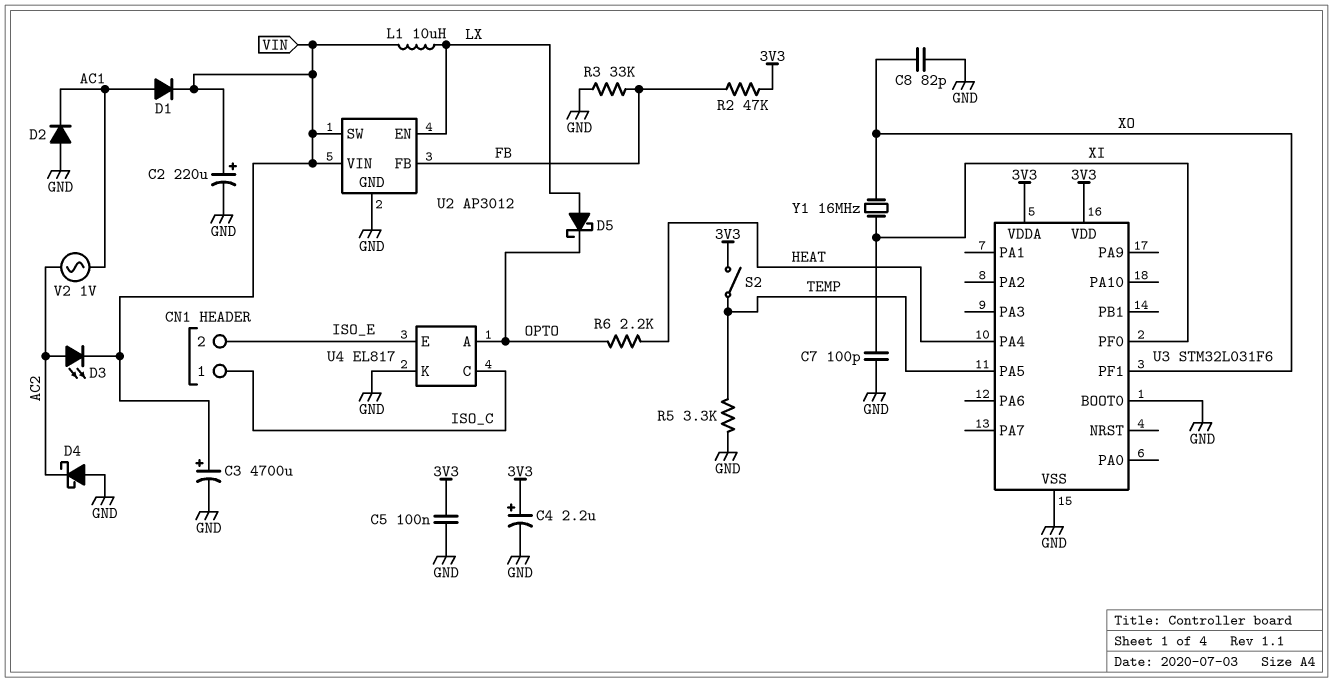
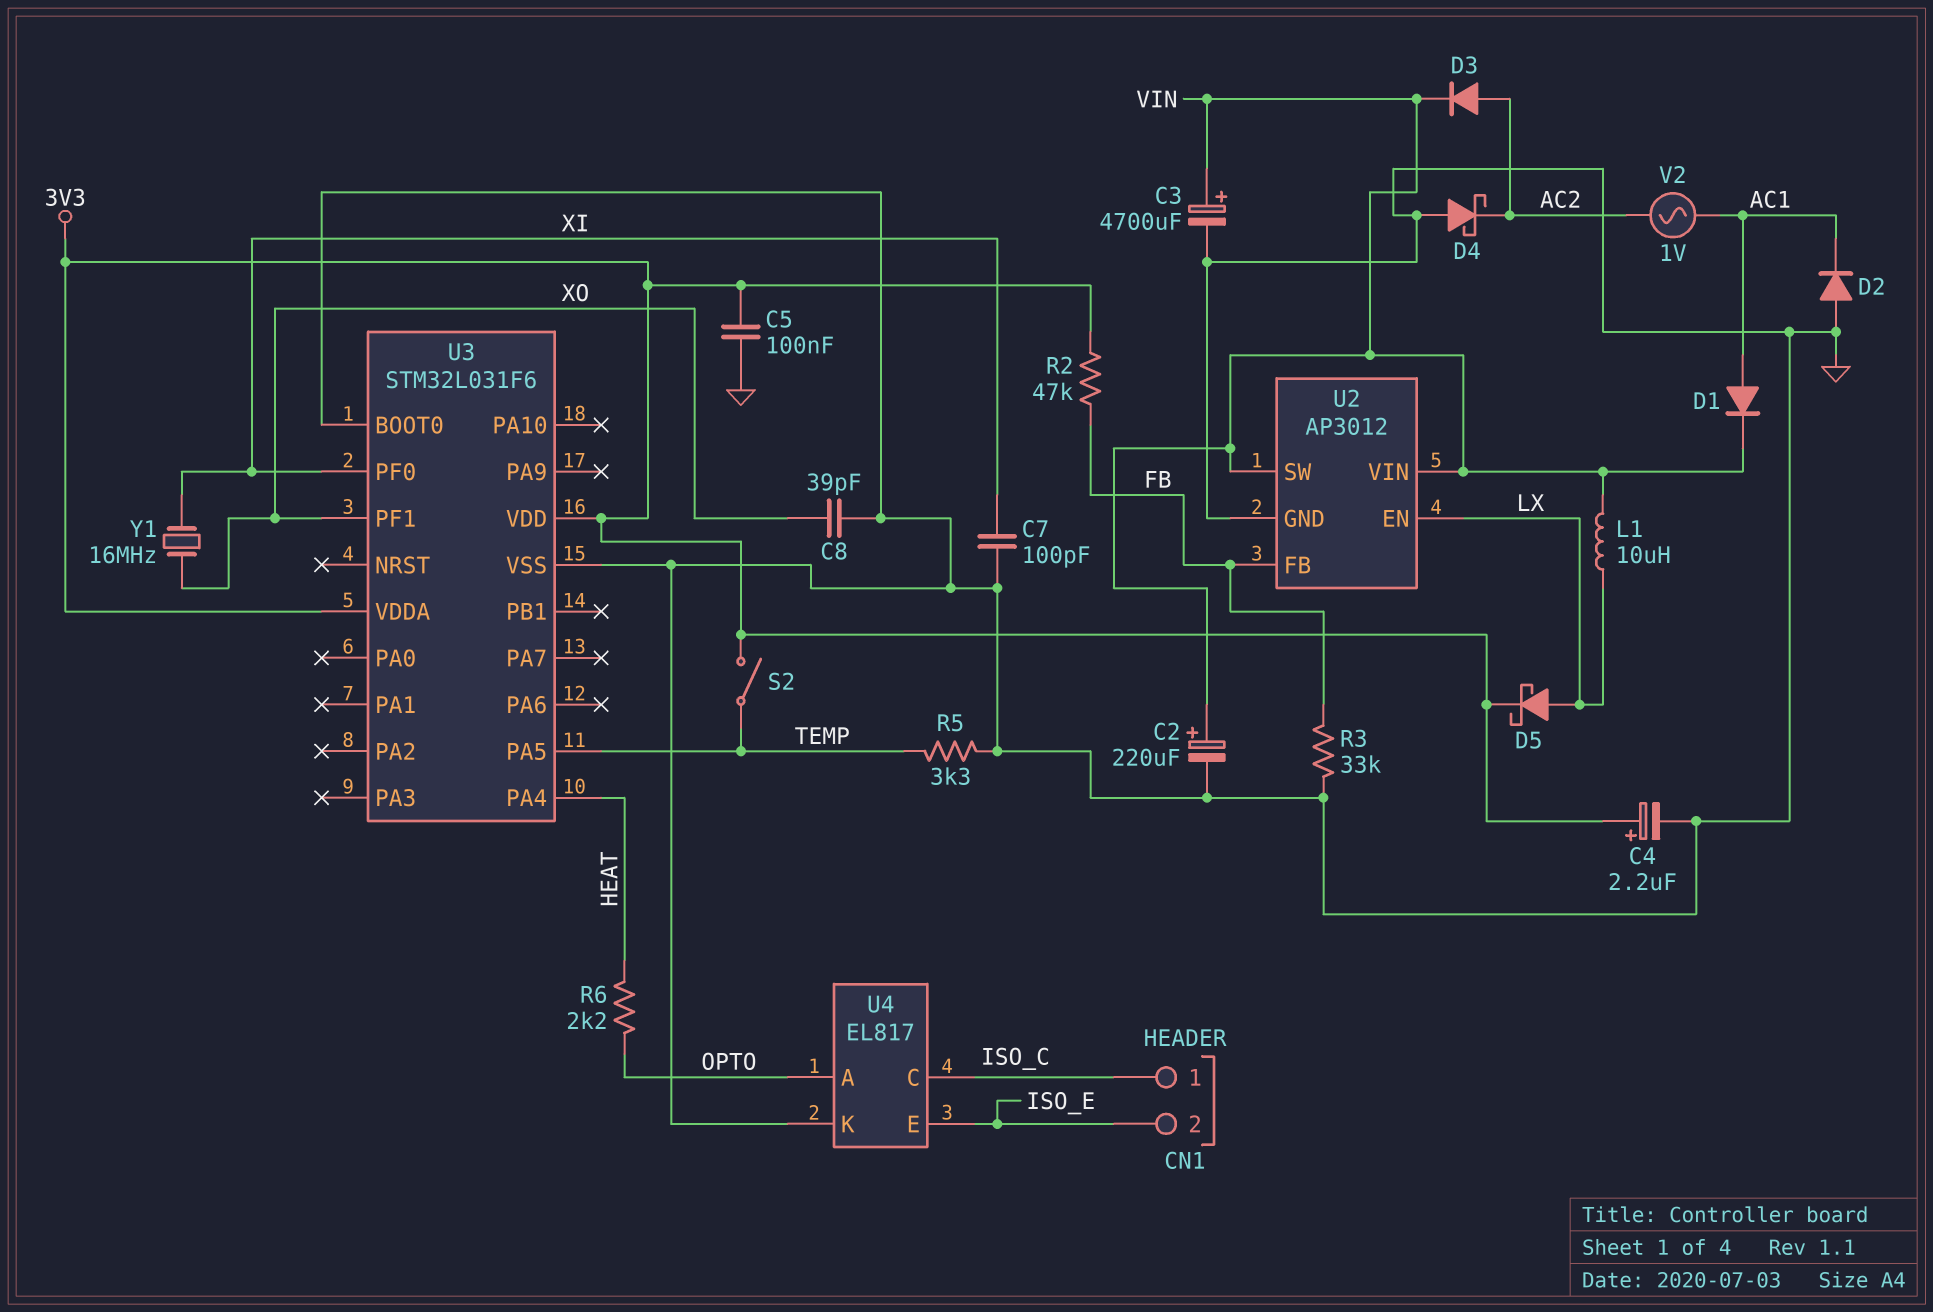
C8: 82pF (GND, XO) -> 39pF (GND, XO)
D3: LED (A AC2, K VIN) -> diode (A AC2, K VIN)
D5: schottky (A LX, K OPTO) -> schottky (A LX, K 3V3)

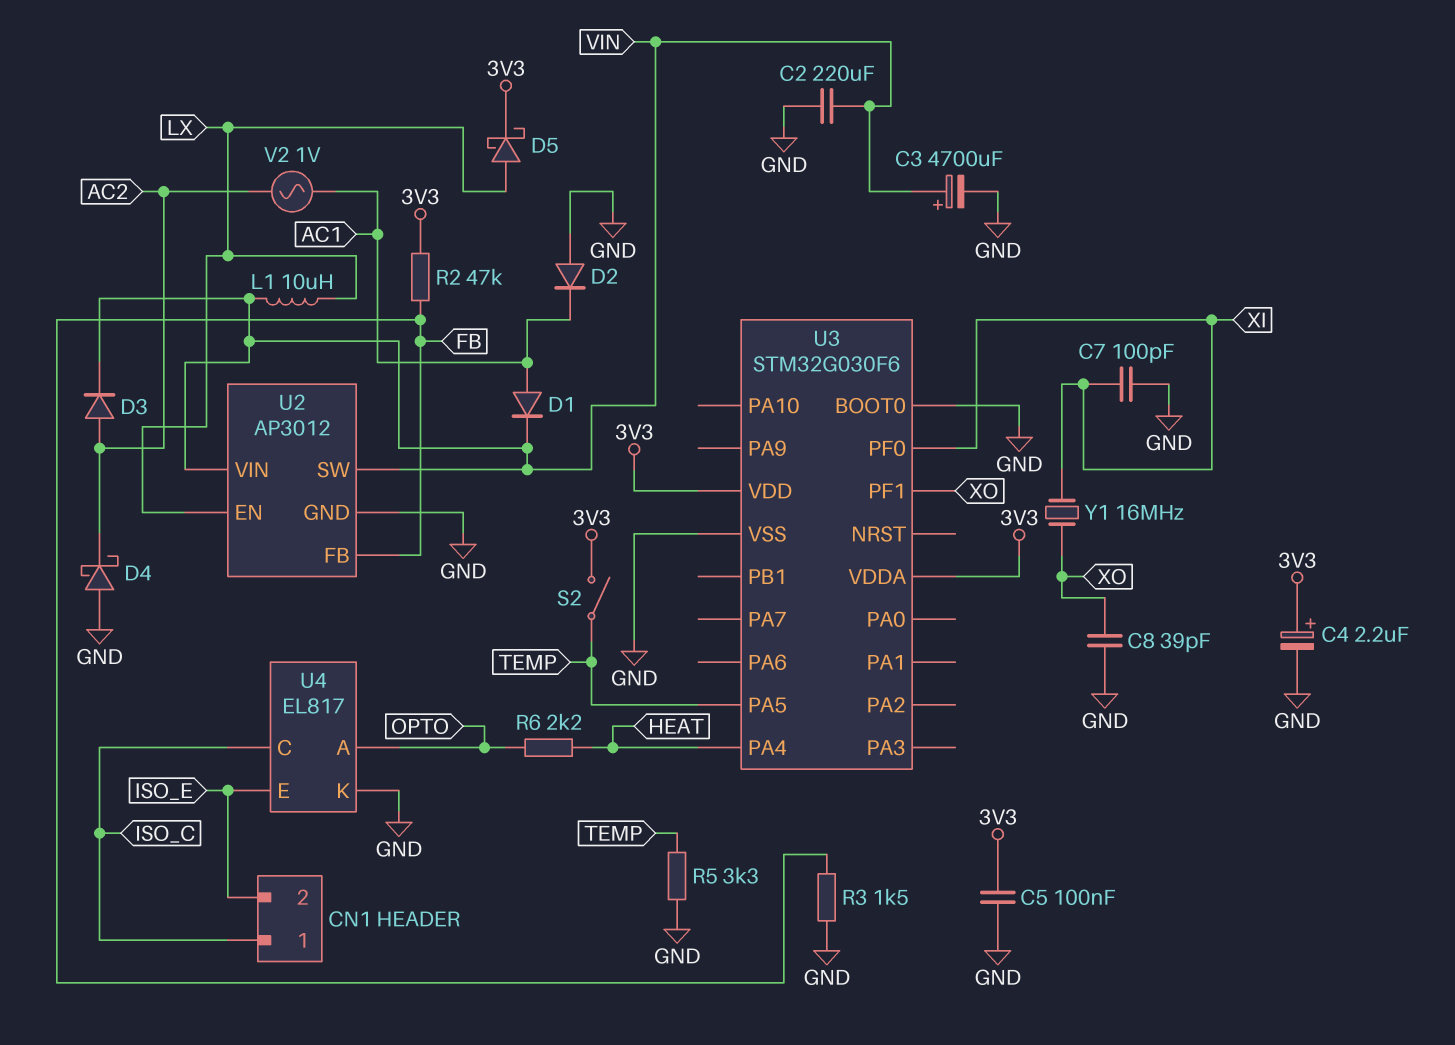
C2: 220uF (plus VIN, minus GND) -> 220uF (GND, VIN)
R3: 33k (FB, GND) -> 1.5k (FB, GND)
U3: STM32L031F6 -> STM32G030F6

